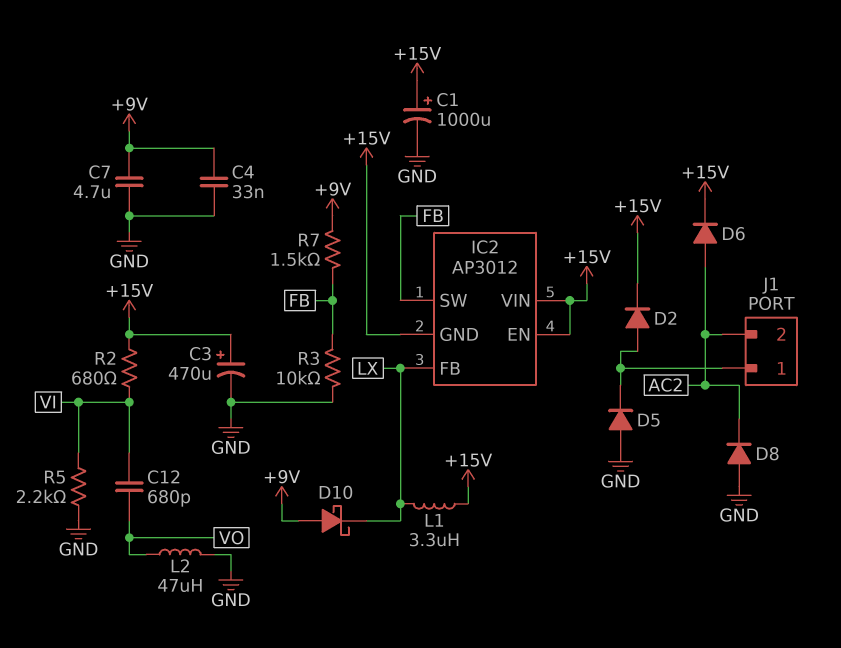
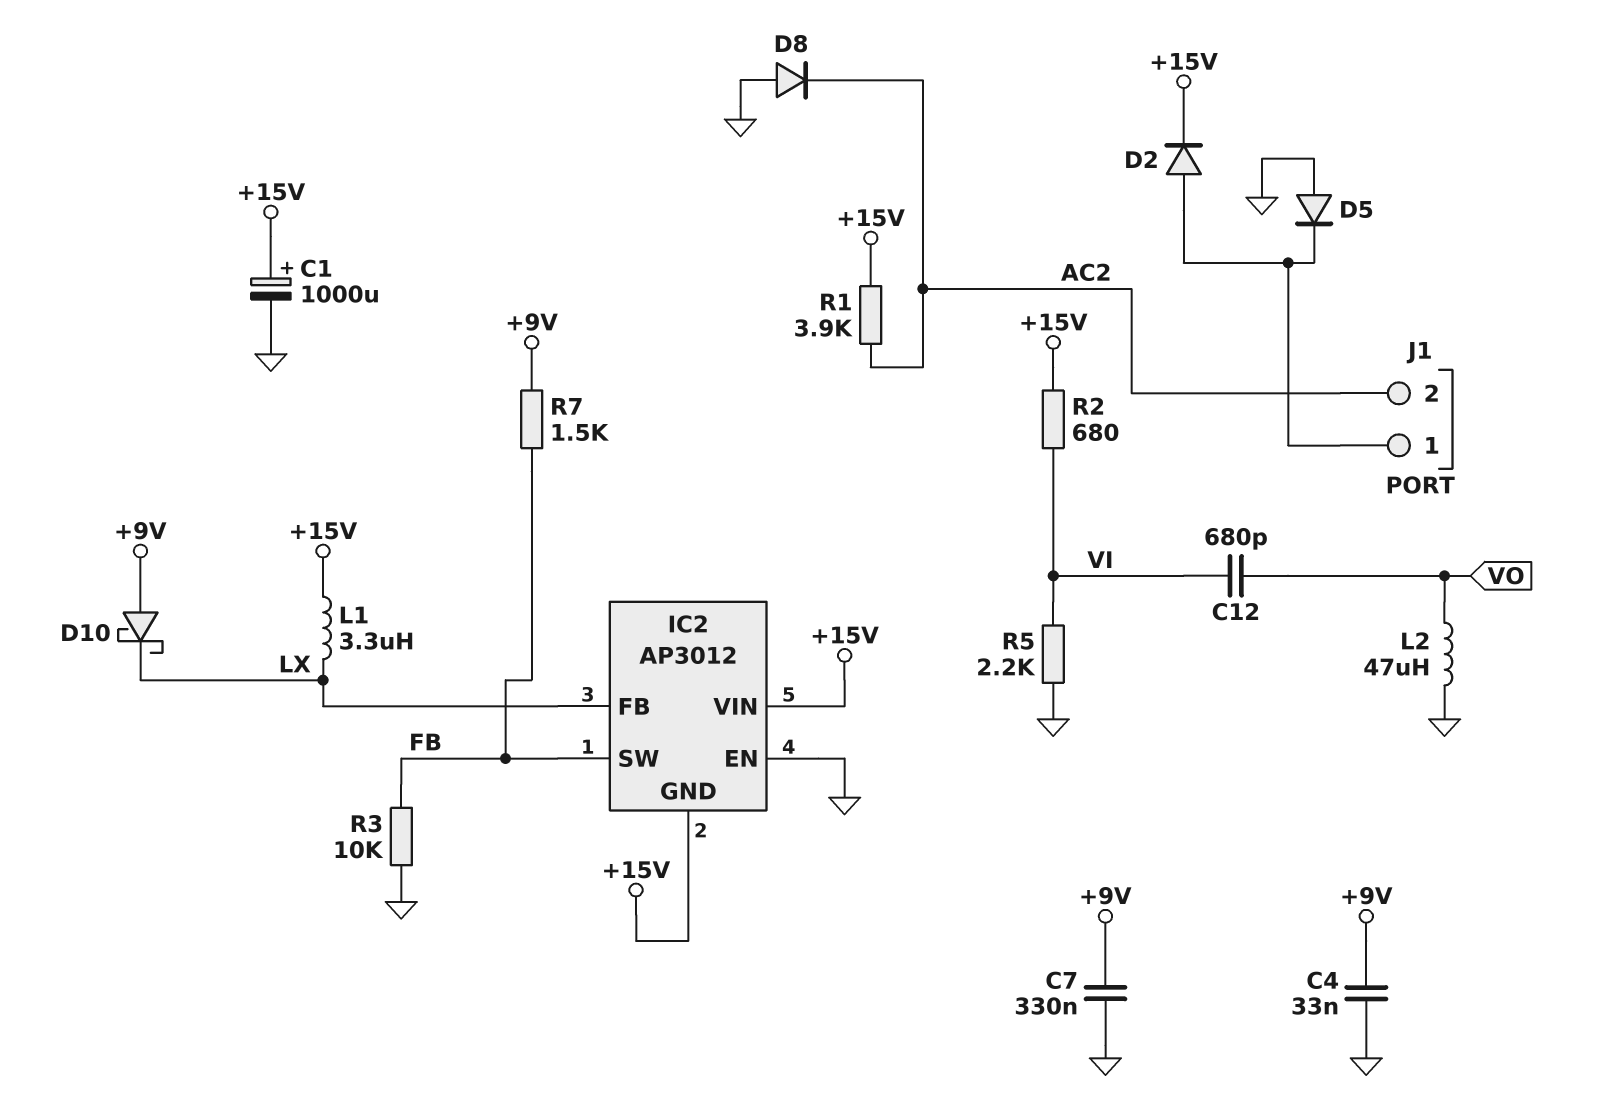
C3: 470uF (plus +15V, minus GND) -> none
C7: 4.7uF (+9V, GND) -> 330nF (+9V, GND)
D6: diode (A AC2, K +15V) -> none
IC2 pin EN: +15V -> GND
R1: none -> 3.9k (+15V, AC2)

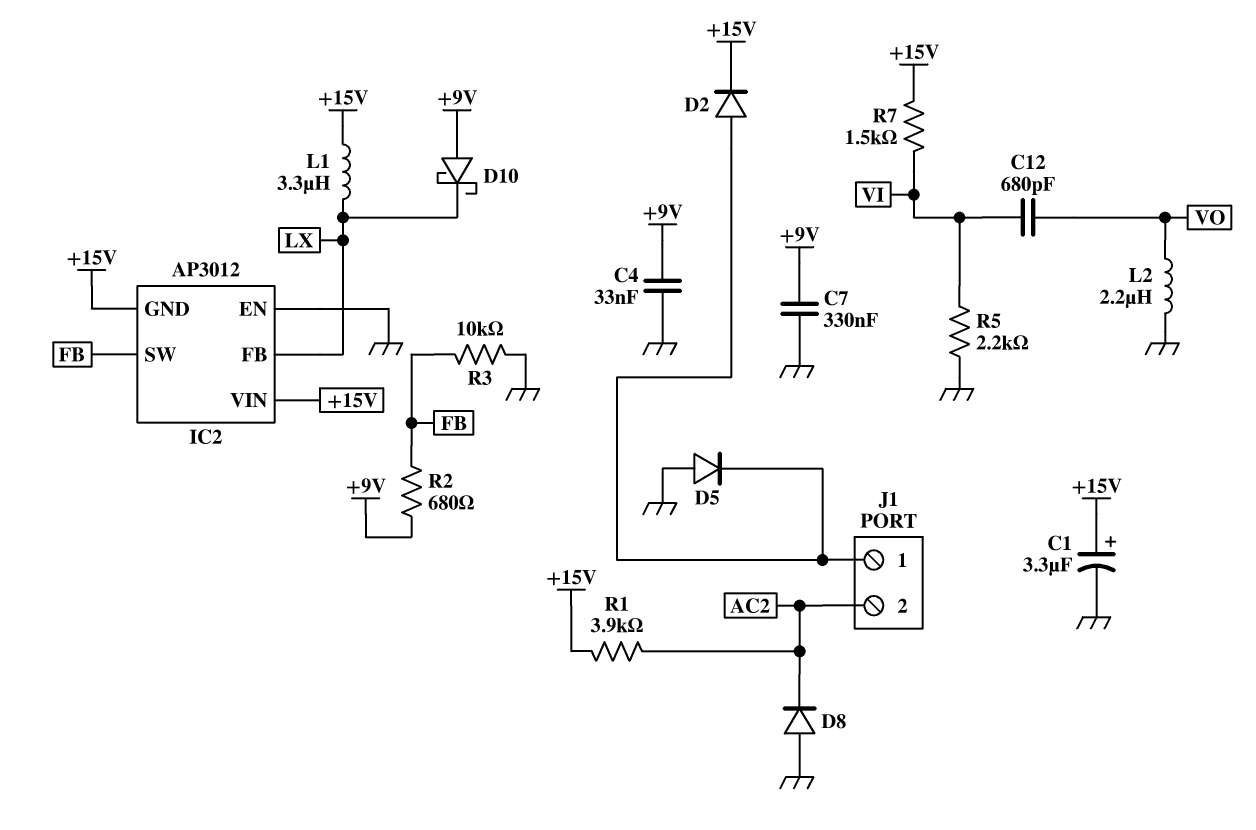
C1: 1000uF (plus +15V, minus GND) -> 3.3uF (plus +15V, minus GND)
L2: 47uH (GND, VO) -> 2.2uH (GND, VO)
R2: 680 (+15V, VI) -> 680 (+9V, FB)
R7: 1.5k (+9V, FB) -> 1.5k (+15V, VI)

